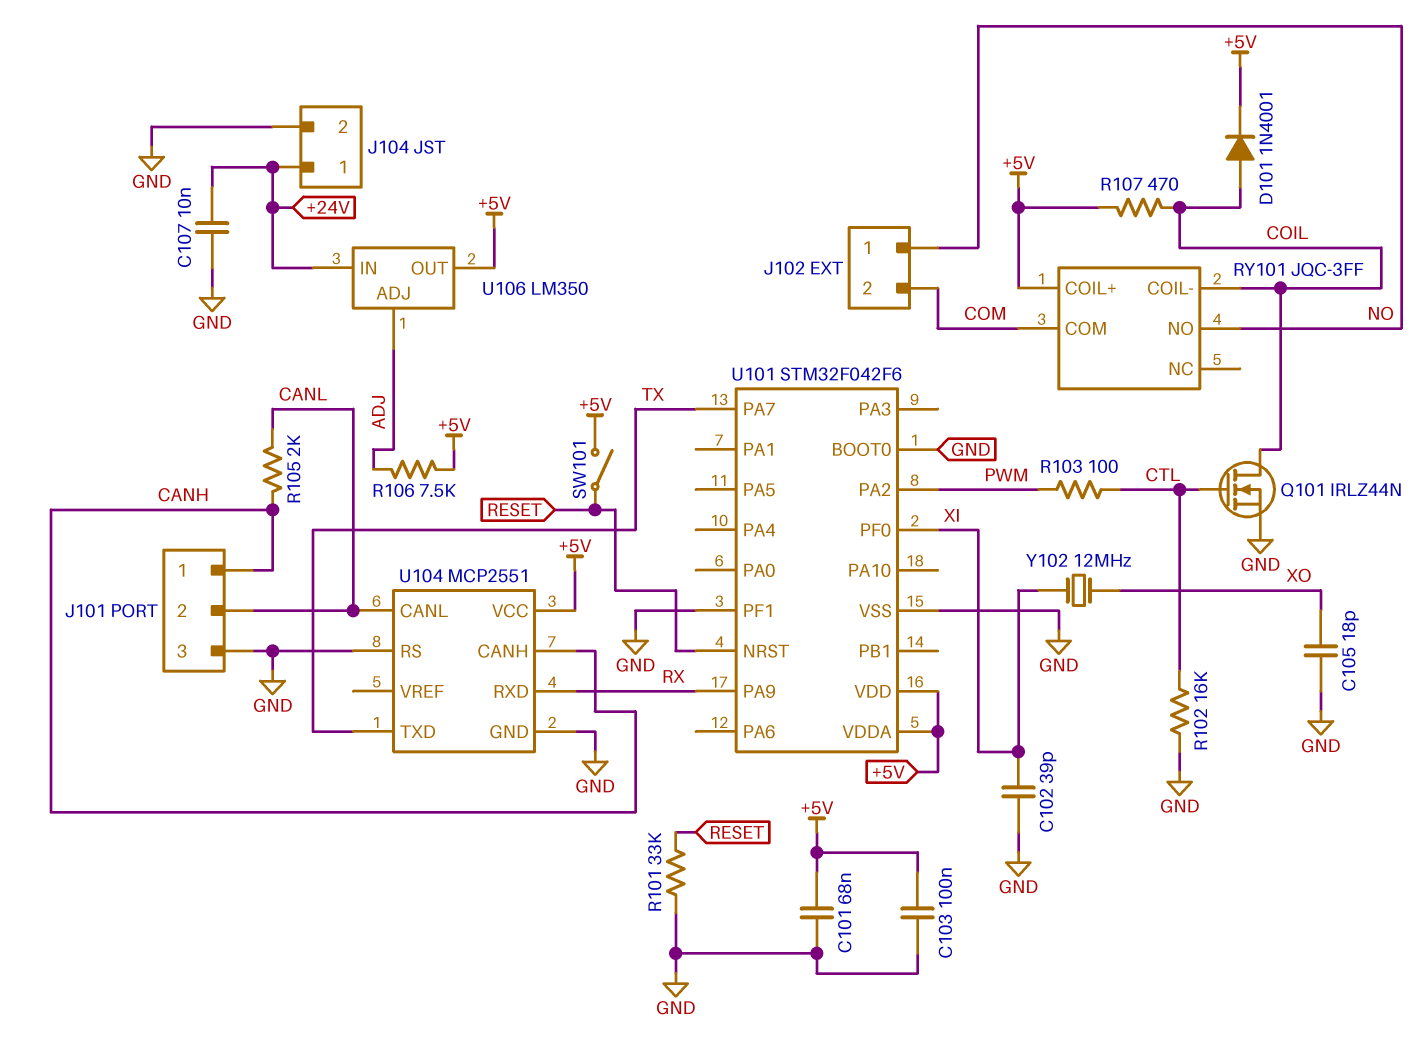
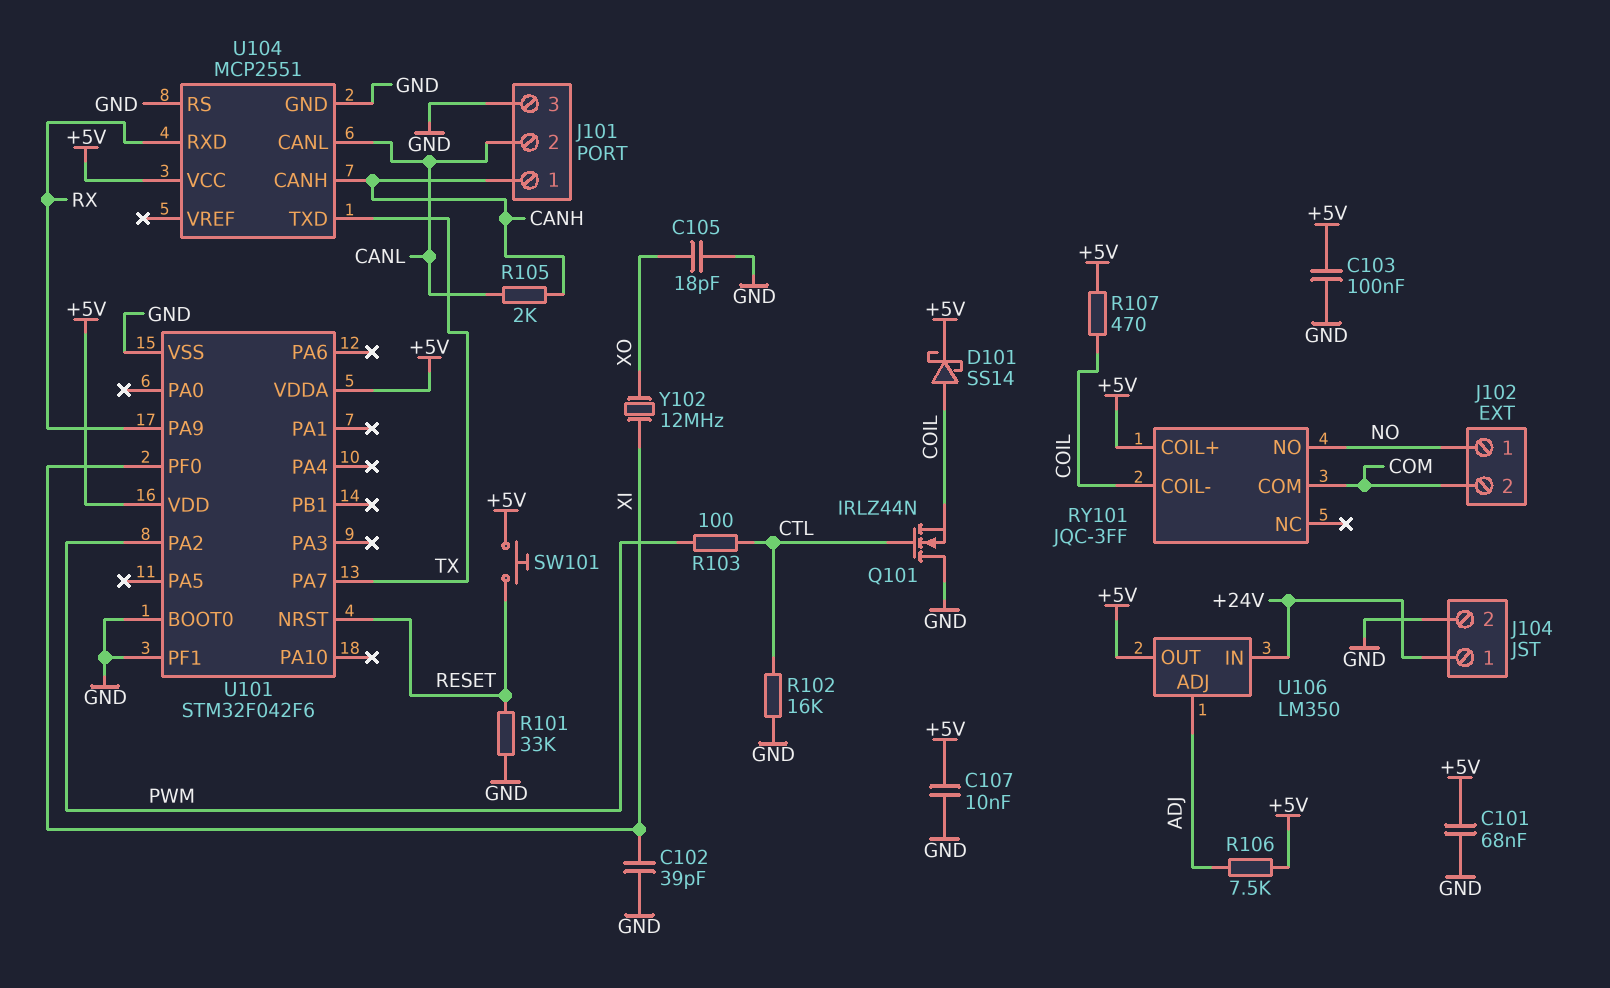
C107: 10nF (+24V, GND) -> 10nF (+5V, GND)
D101: diode 1N4001 (A COIL, K +5V) -> schottky SS14 (A COIL, K +5V)
Q101: NMOS IRLZ44N (G CTL, D COIL, S GND) -> NMOS IRLZ44N (G CTL, D GND, S COIL)
SW101: switch (+5V, RESET) -> button (+5V, RESET)

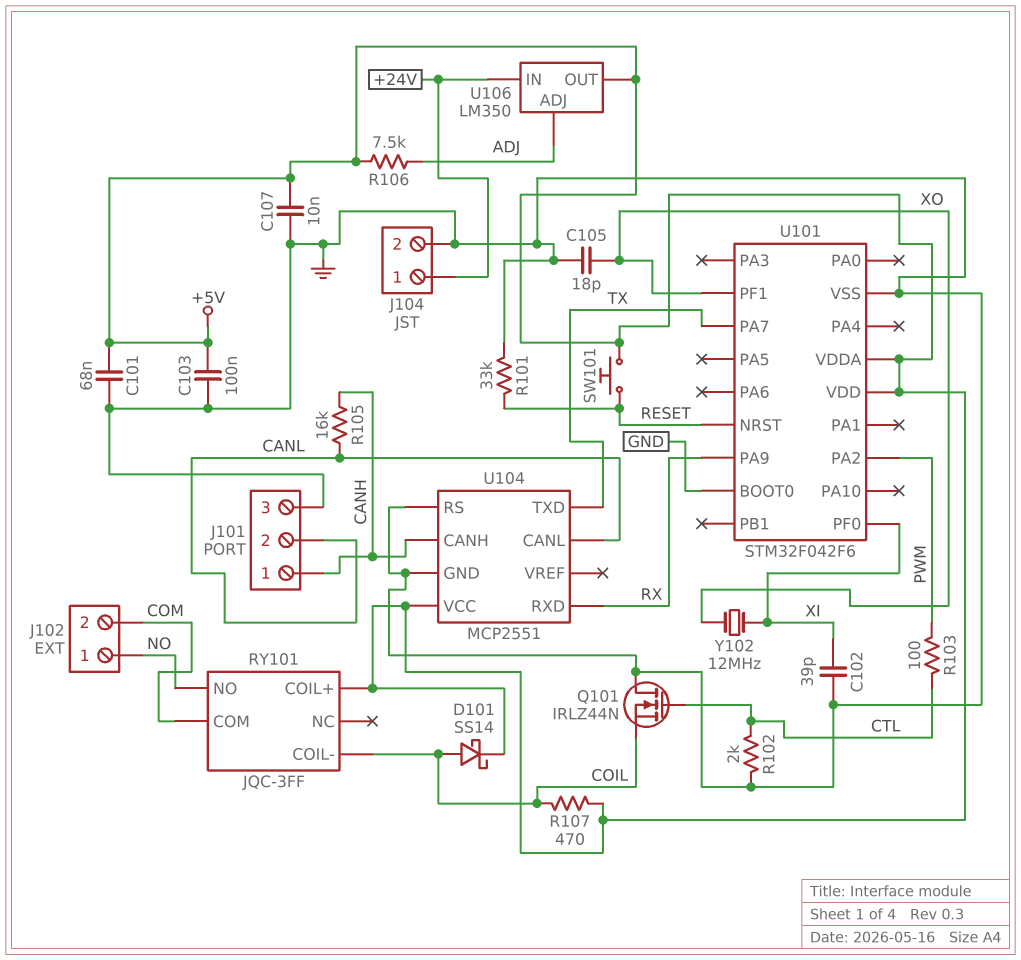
R102: 16k (CTL, GND) -> 2k (CTL, GND)
R105: 2k (CANH, CANL) -> 16k (CANH, CANL)
U101 pin PF1: GND -> XO

